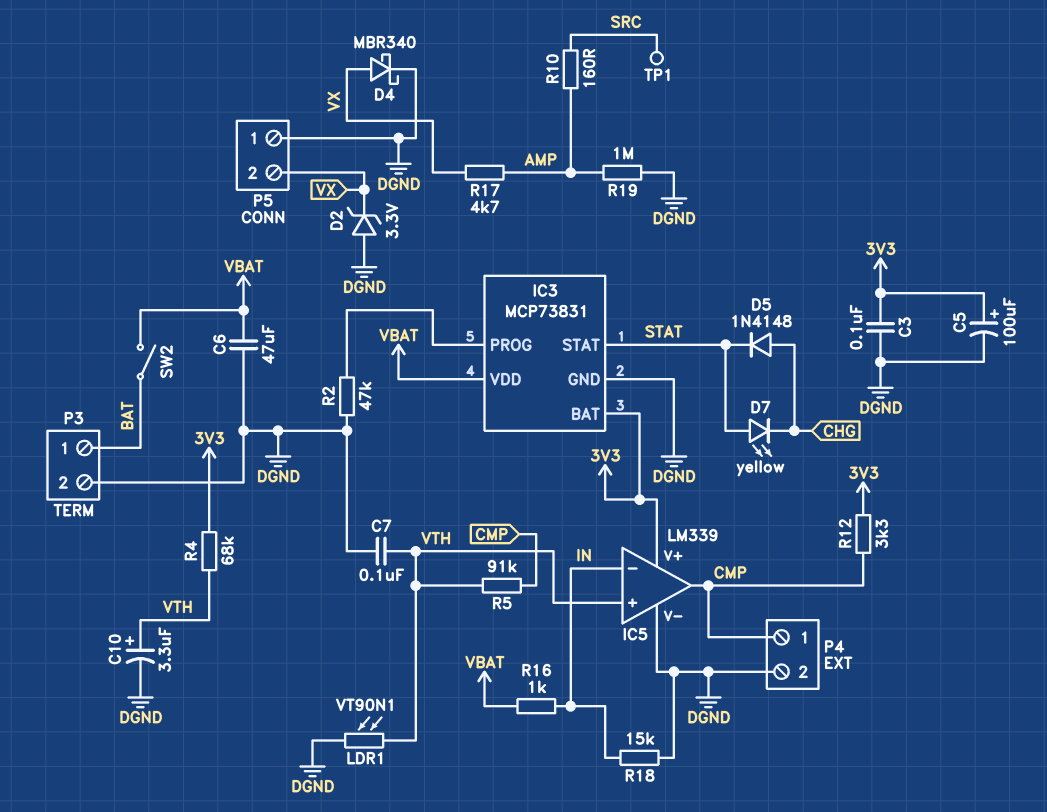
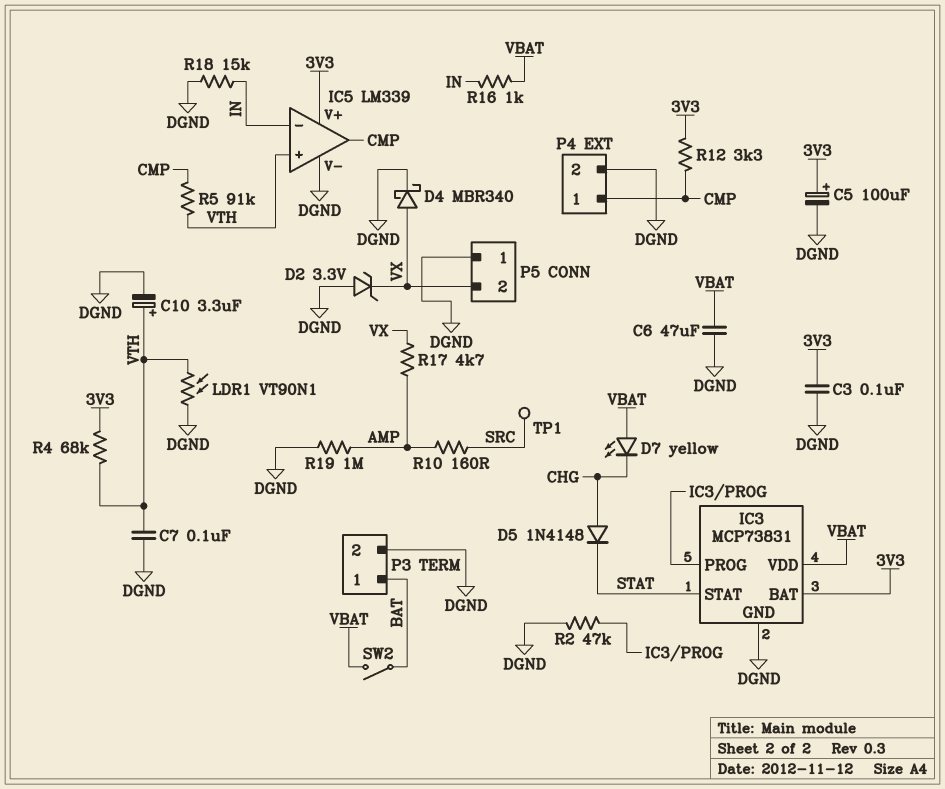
D7: LED yellow (A STAT, K CHG) -> LED yellow (A VBAT, K CHG)

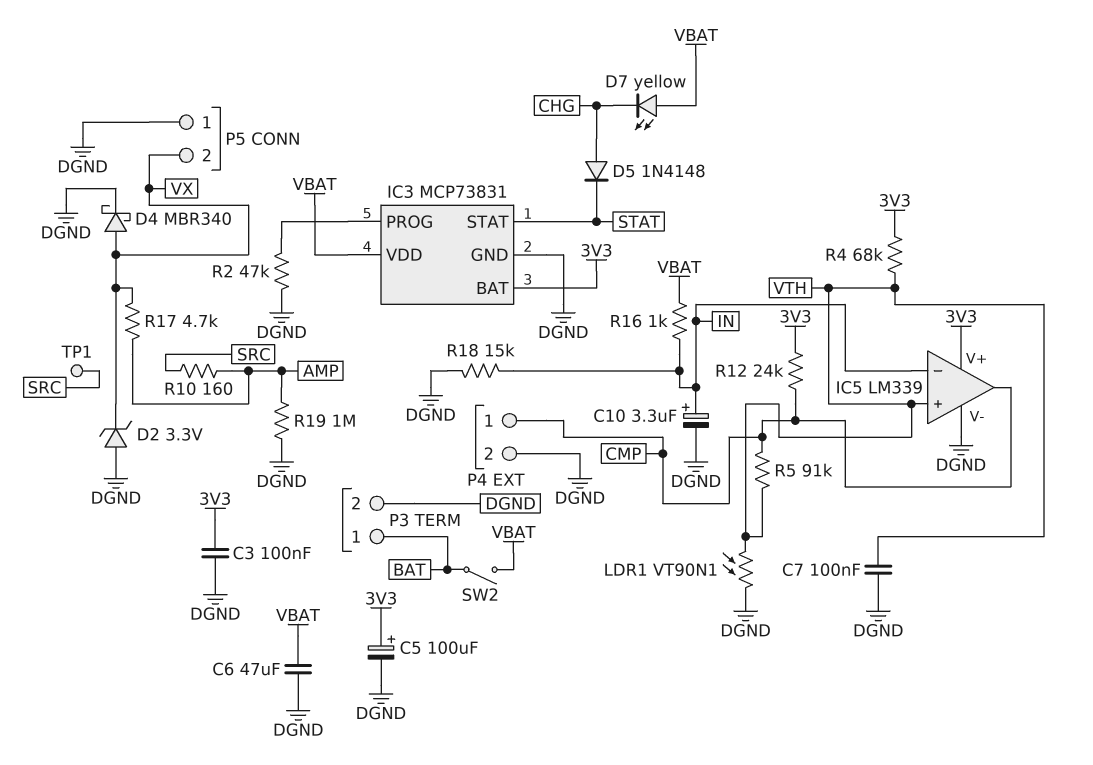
C10: 3.3uF (plus VTH, minus DGND) -> 3.3uF (plus IN, minus DGND)
R12: 3.3k (3V3, CMP) -> 24k (3V3, CMP)

